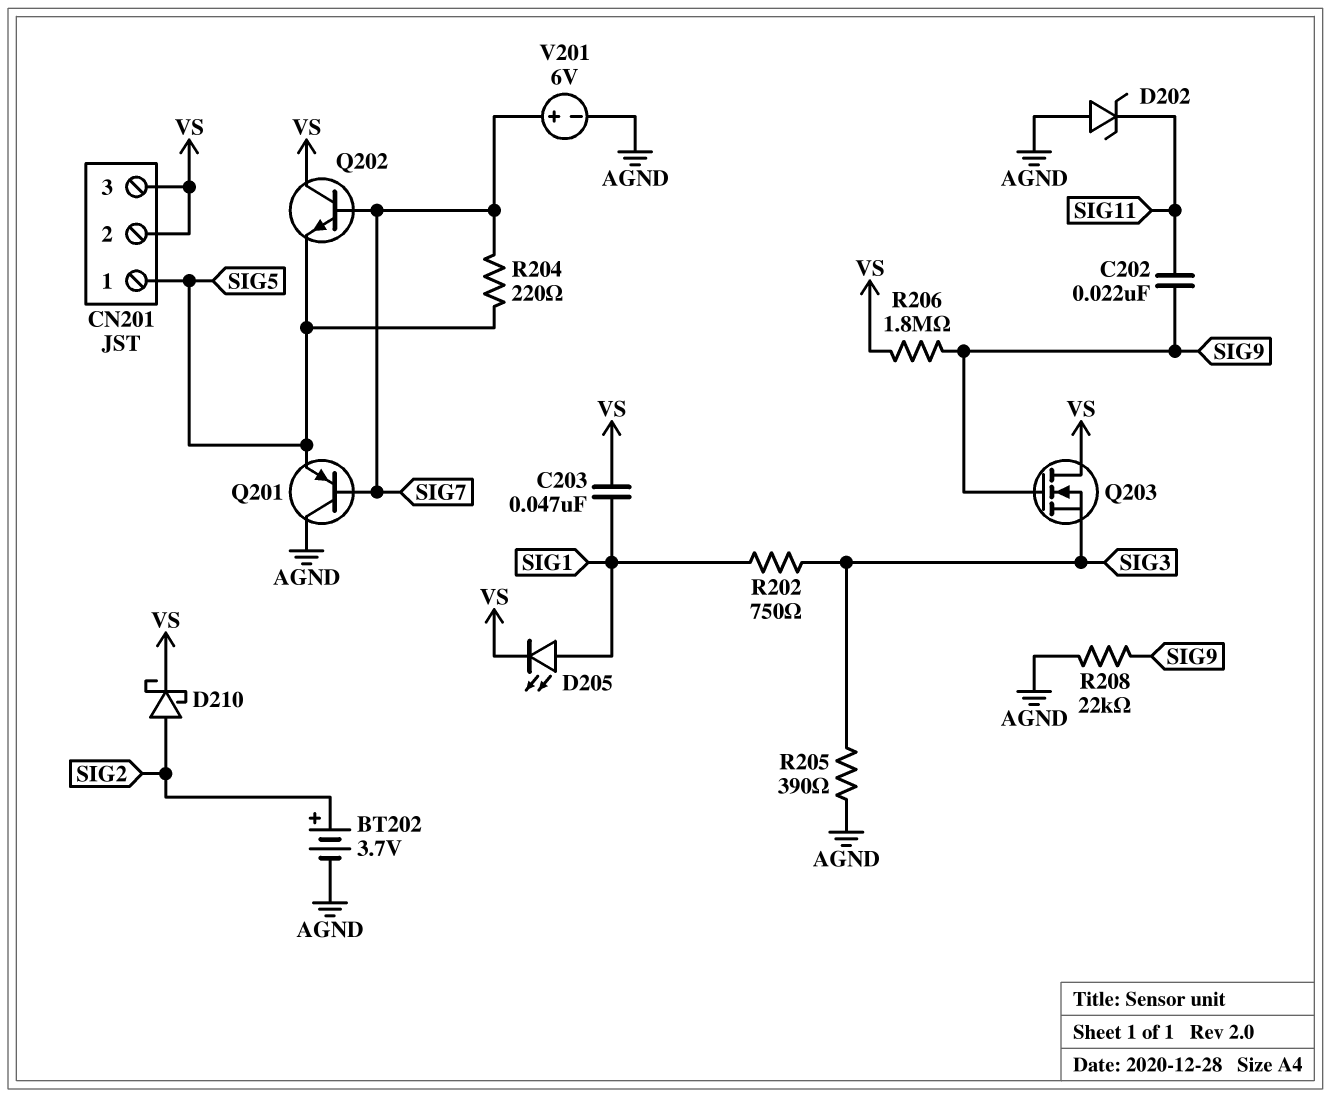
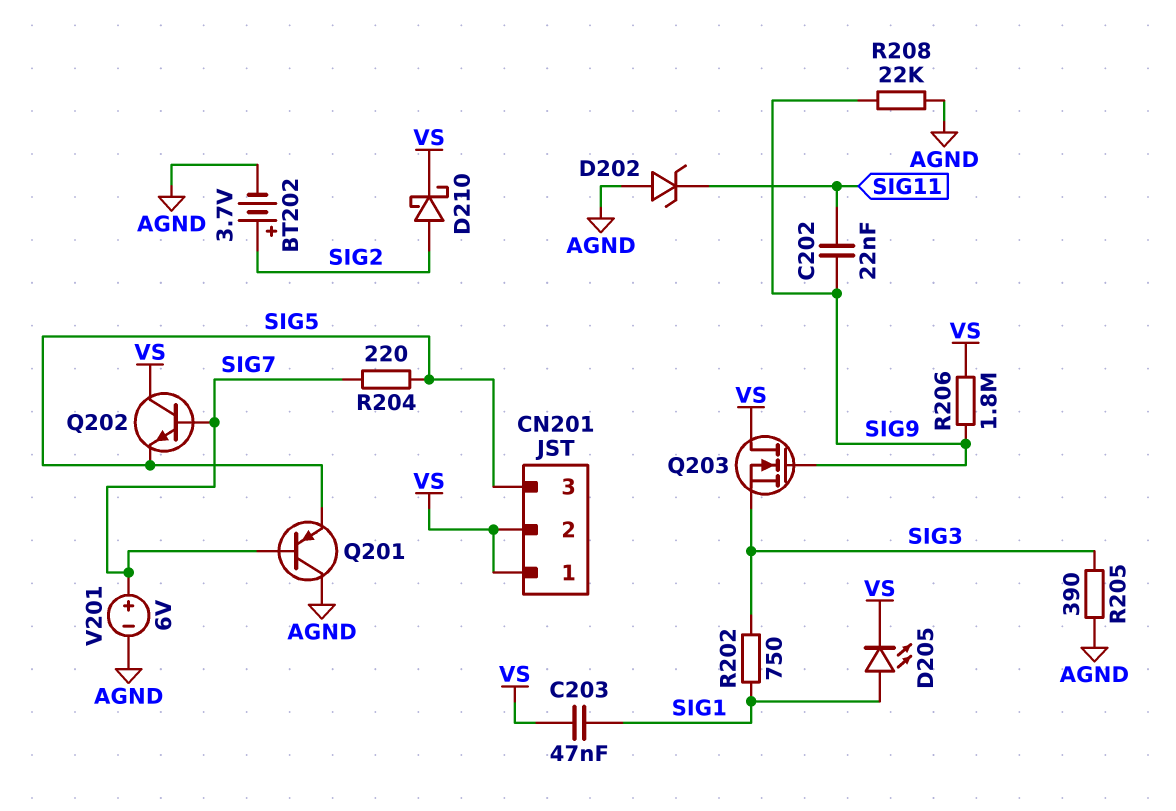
CN201 pin 1: SIG5 -> VS
CN201 pin 3: VS -> SIG5

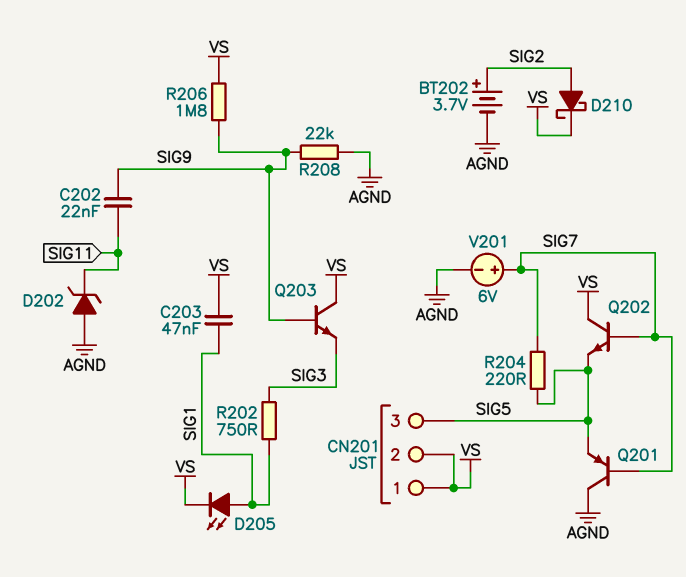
Q203: NMOS (G SIG9, D VS, S SIG3) -> NPN (B SIG9, C VS, E SIG3)
R205: 390 (AGND, SIG3) -> none

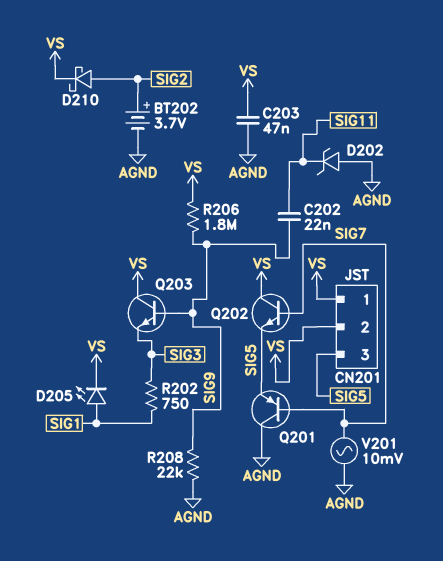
C203: 47nF (SIG1, VS) -> 47nF (AGND, VS)
R204: 220 (SIG5, SIG7) -> none
V201: 6V (plus SIG7, minus AGND) -> AC 10mV (AGND, SIG7)

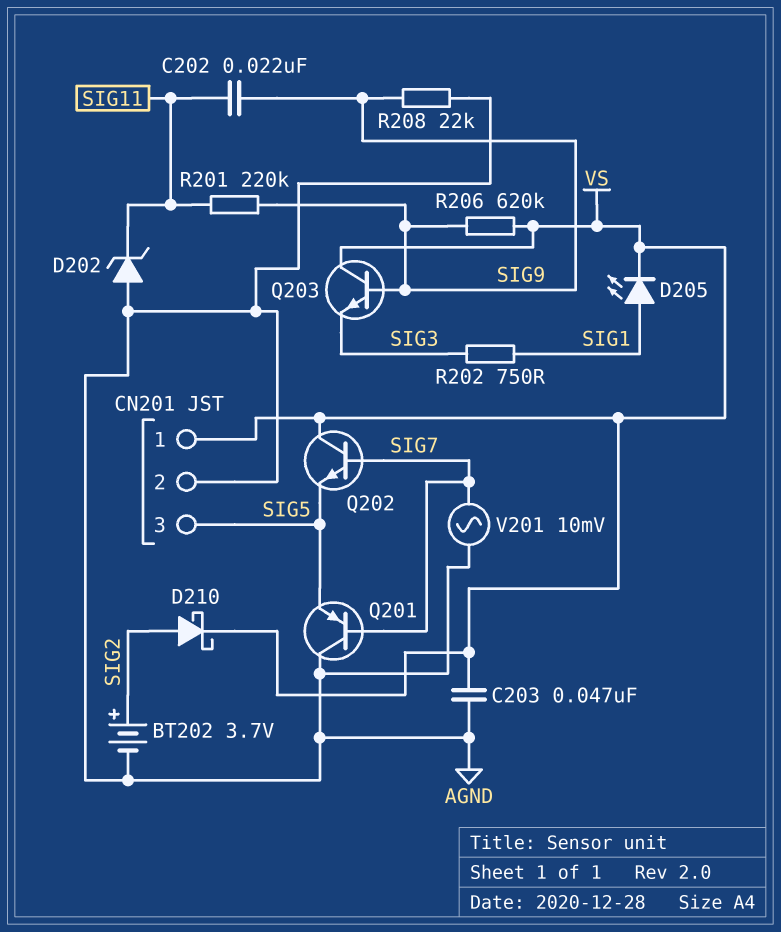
CN201 pin 2: VS -> AGND
R201: none -> 220k (SIG9, SIG11)
R206: 1.8M (SIG9, VS) -> 620k (SIG9, VS)

